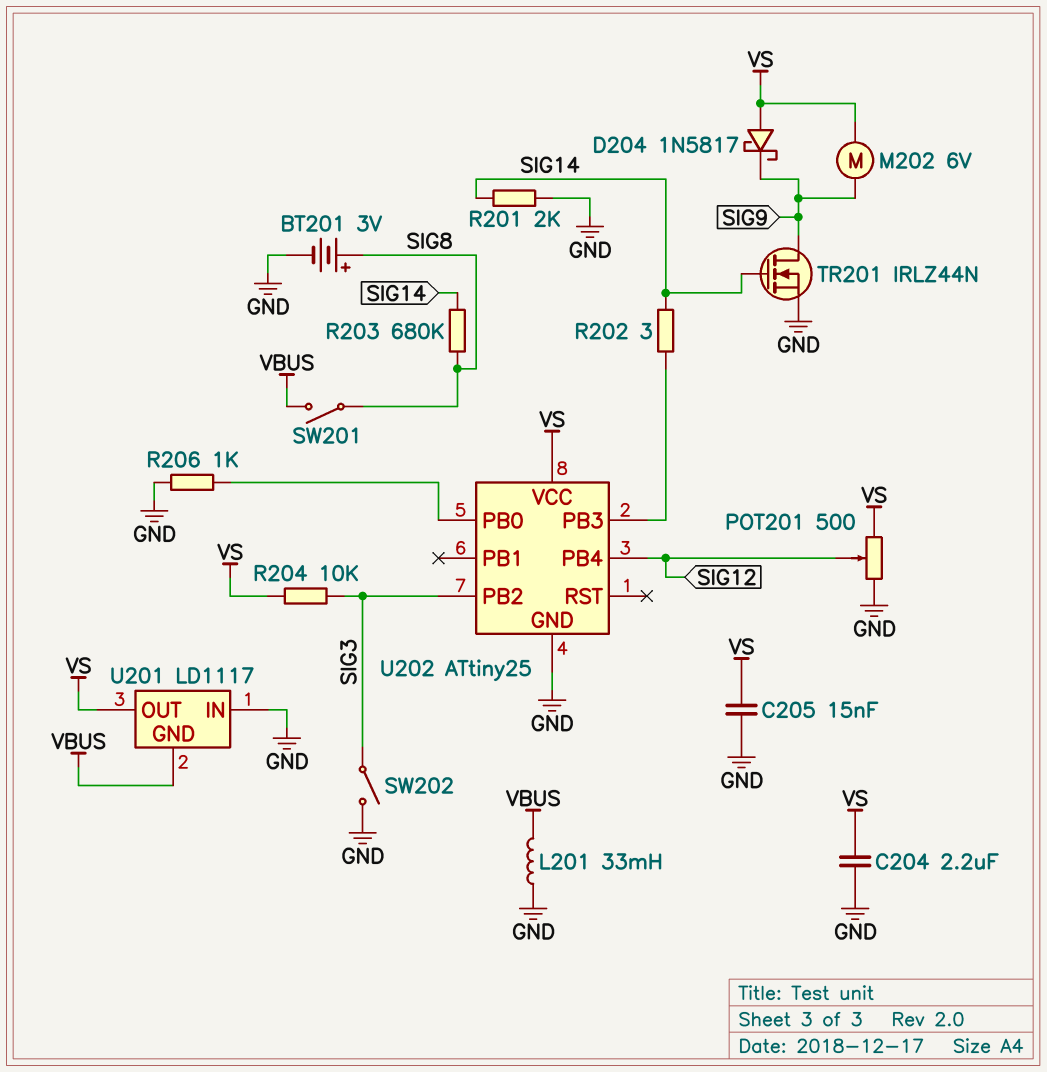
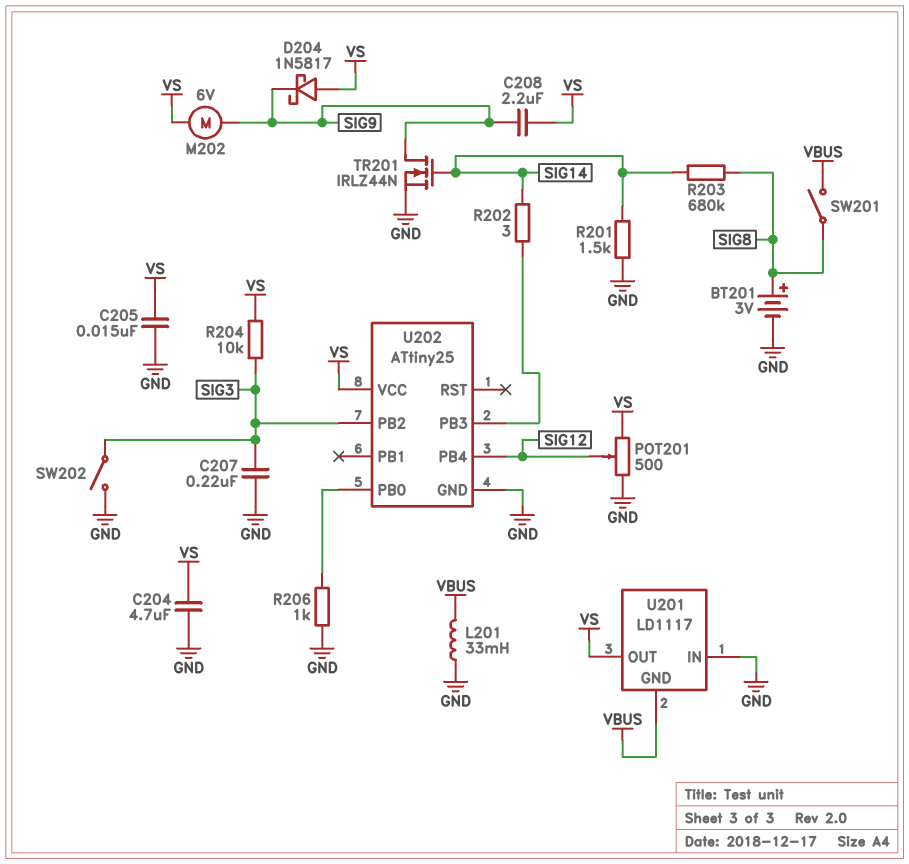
C204: 2.2uF (GND, VS) -> 4.7uF (GND, VS)
C207: none -> 220nF (GND, SIG3)
C208: none -> 2.2uF (SIG9, VS)
R201: 2k (GND, SIG14) -> 1.5k (GND, SIG14)

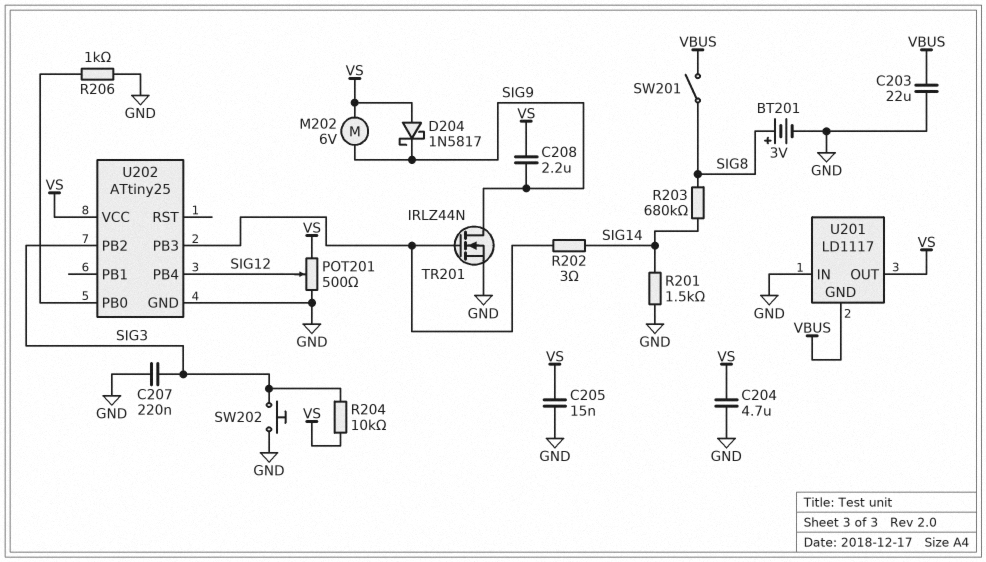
C203: none -> 22uF (GND, VBUS)
L201: 33mH (GND, VBUS) -> none
SW202: switch (GND, SIG3) -> button (GND, SIG3)
TR201: NMOS IRLZ44N (G SIG14, D SIG9, S GND) -> NMOS IRLZ44N (G U202/PB3, D SIG9, S GND)

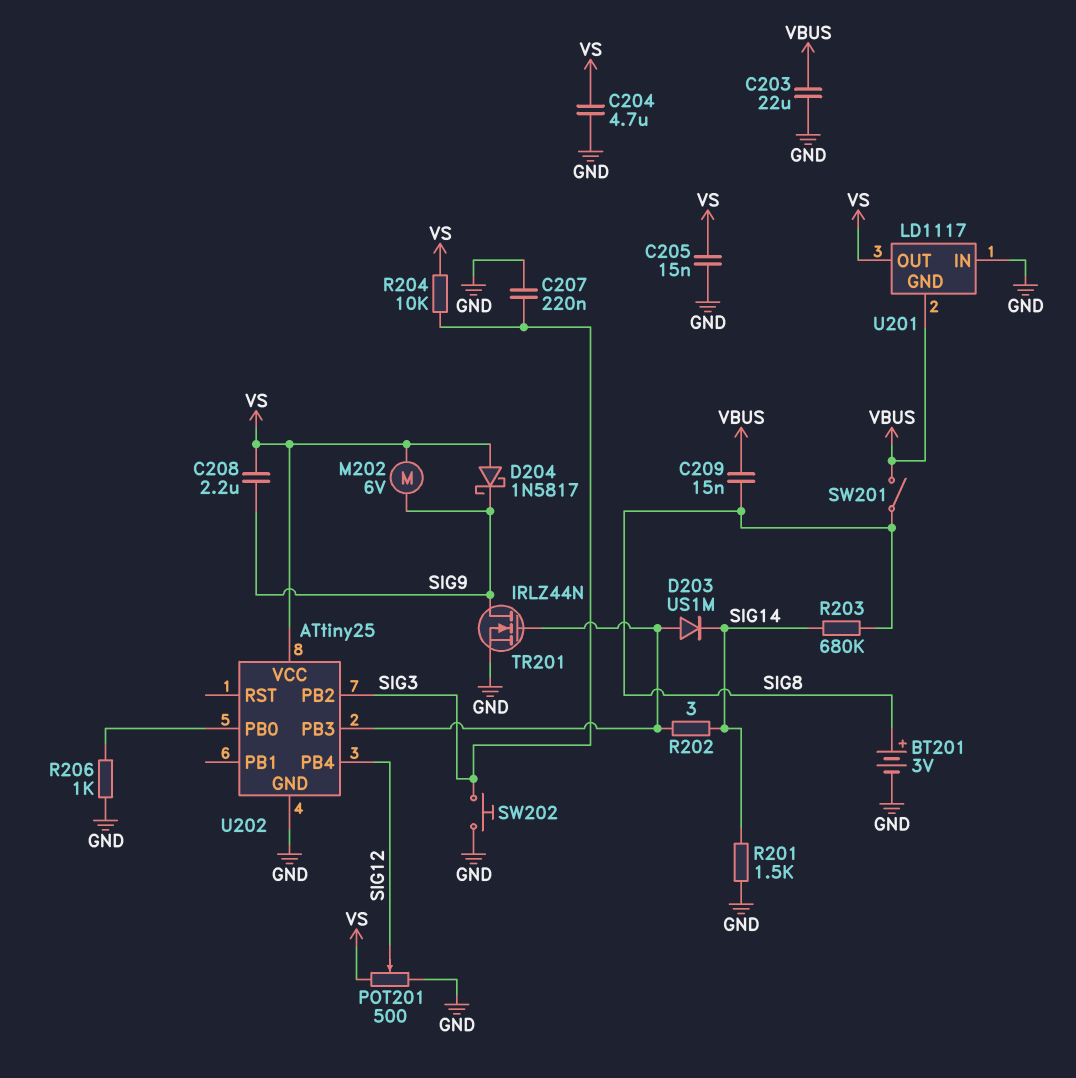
C209: none -> 15nF (SIG8, VBUS)
D203: none -> diode US1M (A U202/PB3, K SIG14)

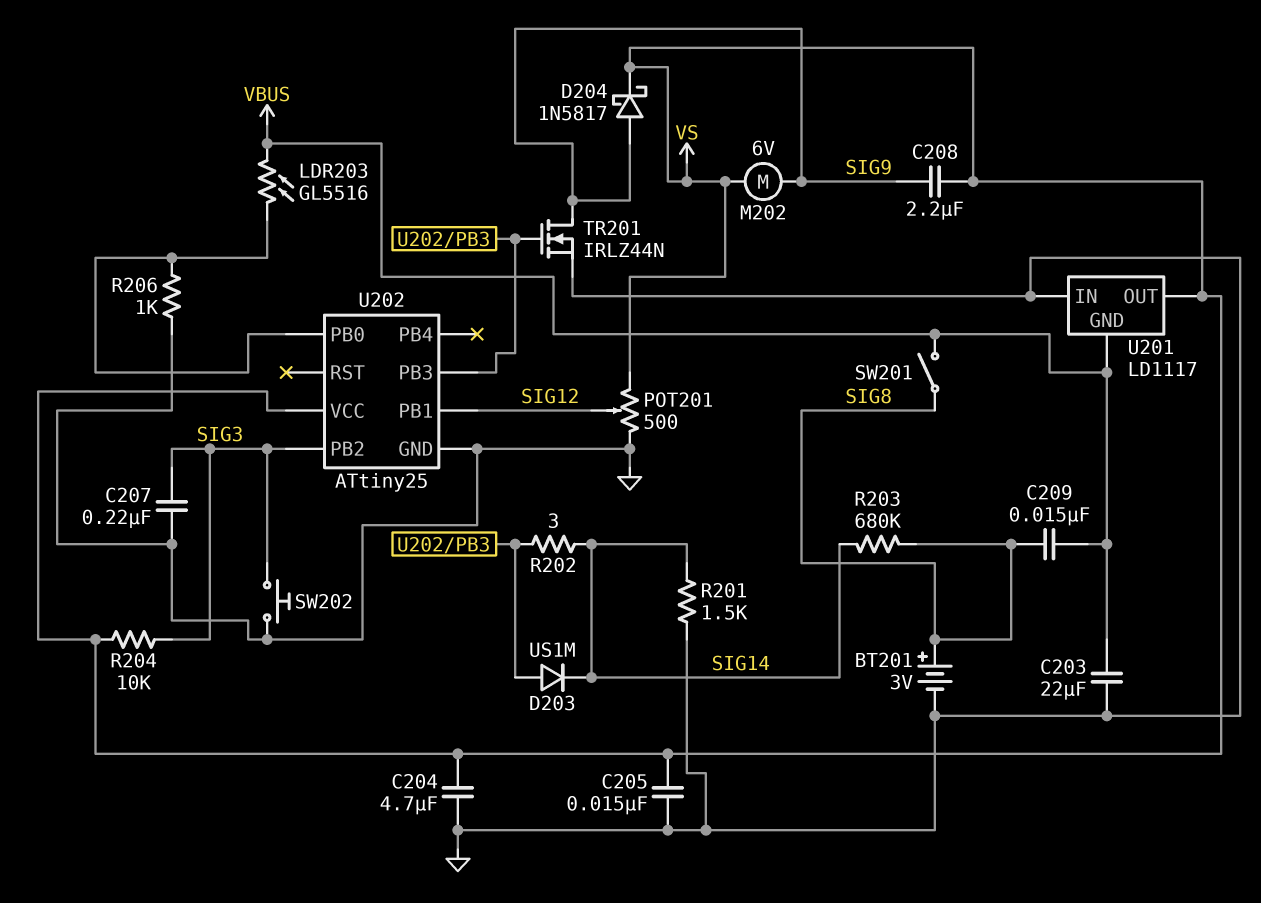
D204: schottky 1N5817 (A VS, K SIG9) -> schottky 1N5817 (A SIG9, K VS)
LDR203: none -> GL5516 (U202/PB0, VBUS)
U202 pin PB1: none -> SIG12
U202 pin PB4: SIG12 -> none

